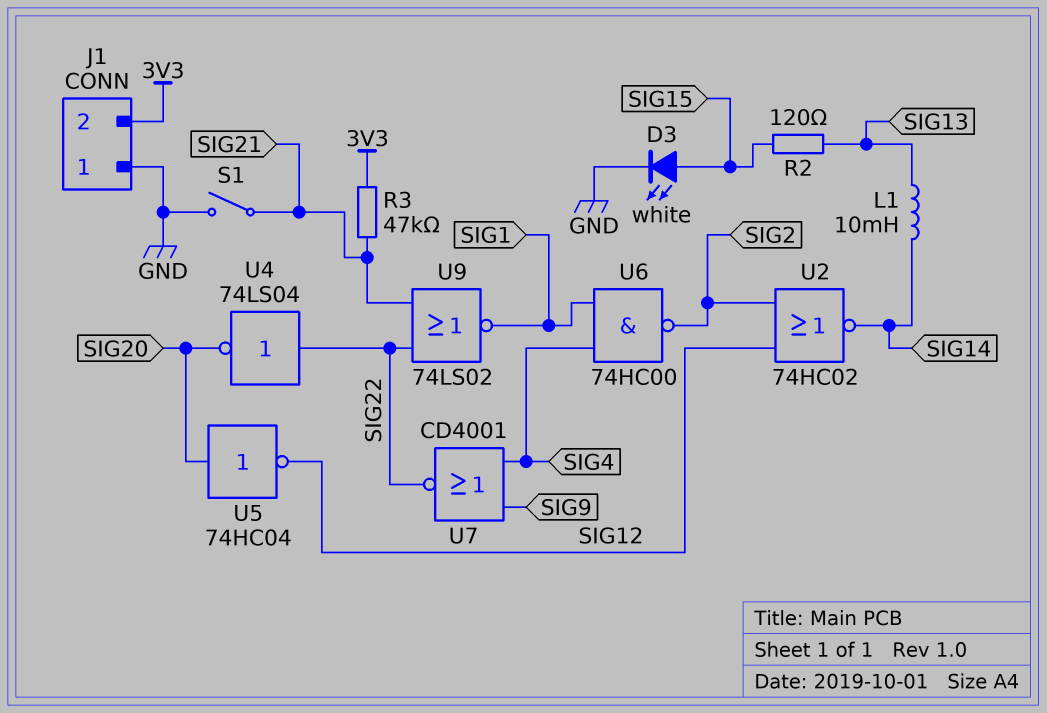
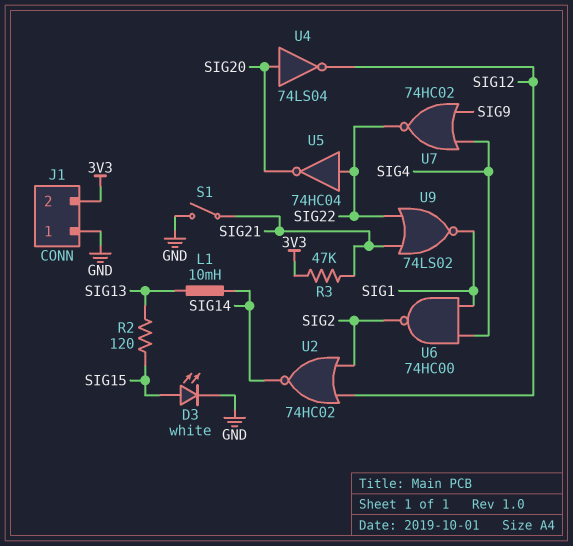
U4: NOT 74LS04 (in SIG22, out SIG20) -> NOT 74LS04 (in SIG20, out SIG12)
U5: NOT 74HC04 (in SIG20, out SIG12) -> NOT 74HC04 (in SIG22, out SIG20)
U7: NOR CD4001 (in SIG4, in SIG9, out SIG22) -> NOR 74HC02 (in SIG4, in SIG9, out SIG22)

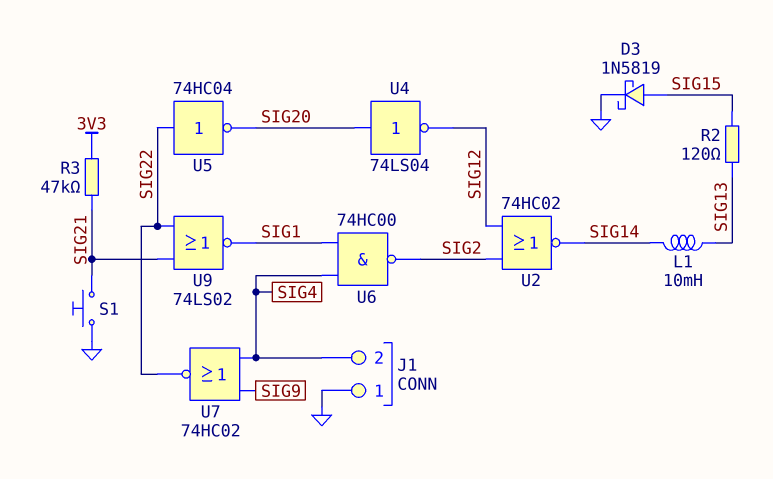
D3: LED white (A SIG15, K GND) -> schottky 1N5819 (A SIG15, K GND)
J1 pin 2: 3V3 -> SIG4
S1: switch (GND, SIG21) -> button (GND, SIG21)

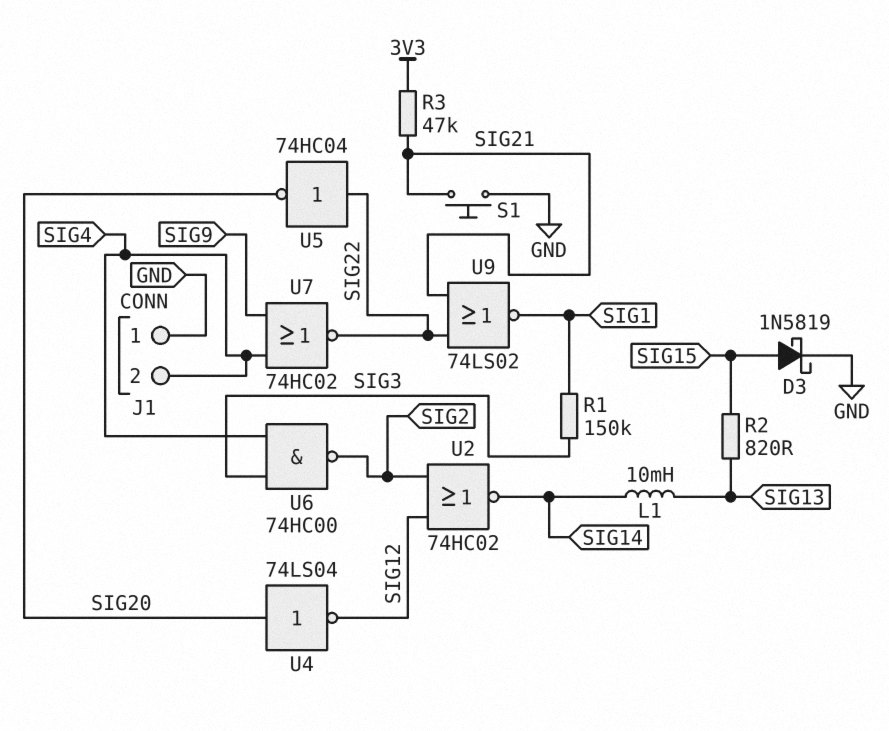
R1: none -> 150k (SIG1, SIG3)
R2: 120 (SIG13, SIG15) -> 820 (SIG13, SIG15)
U6: NAND 74HC00 (in SIG1, in SIG4, out SIG2) -> NAND 74HC00 (in SIG3, in SIG4, out SIG2)

